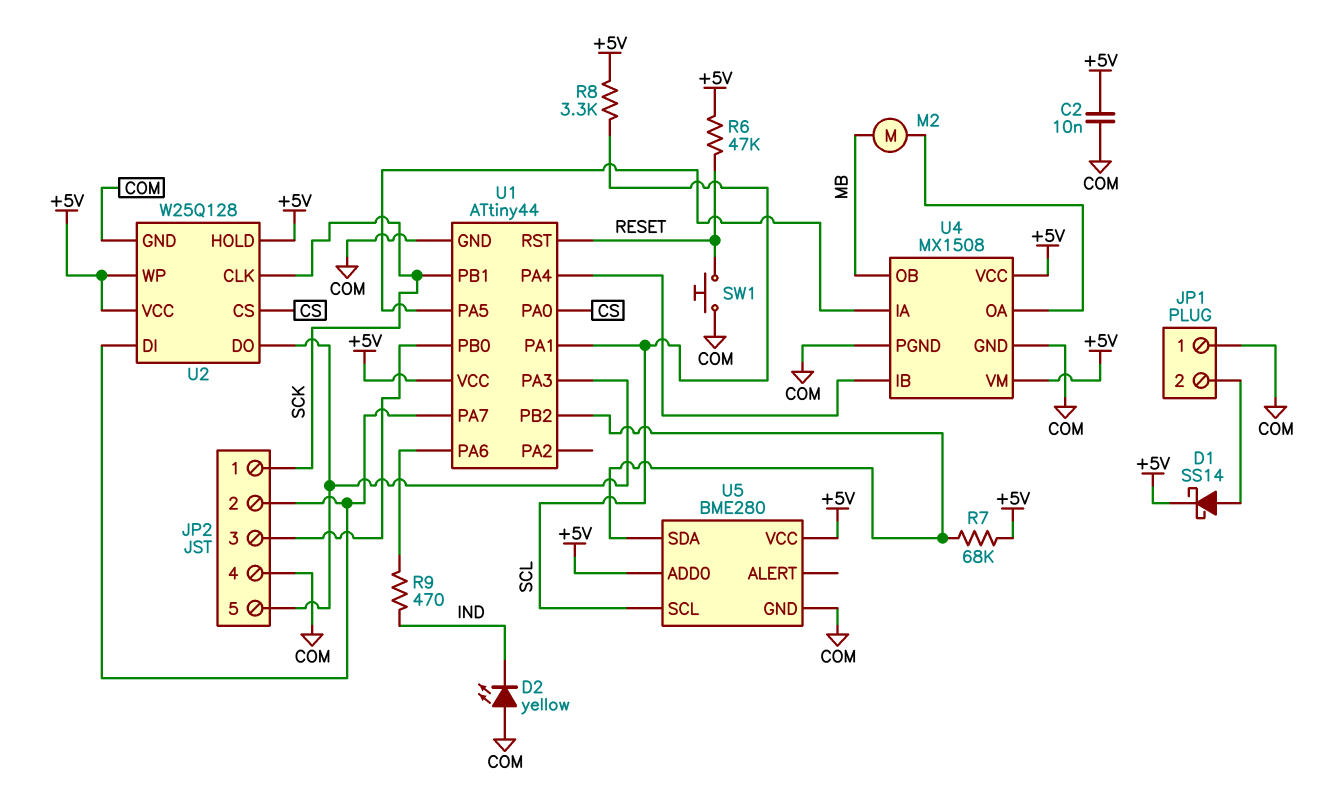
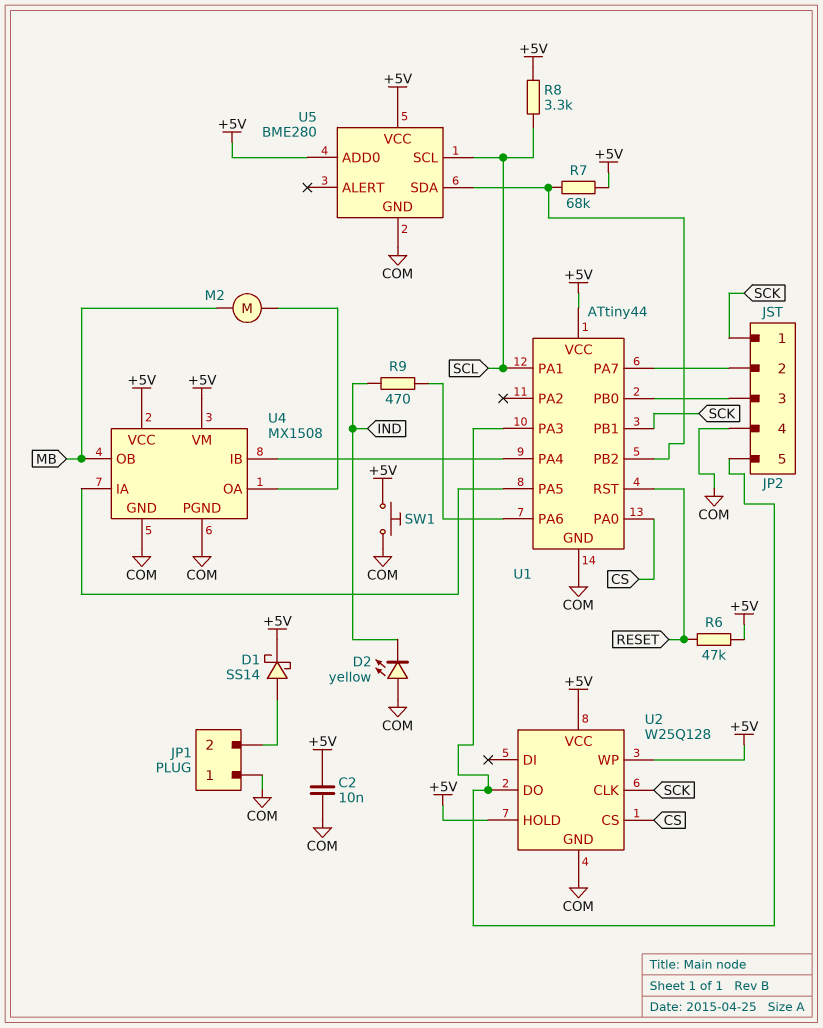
SW1: button (COM, RESET) -> button (+5V, COM)
U2 pin DI: JP2/2 -> none

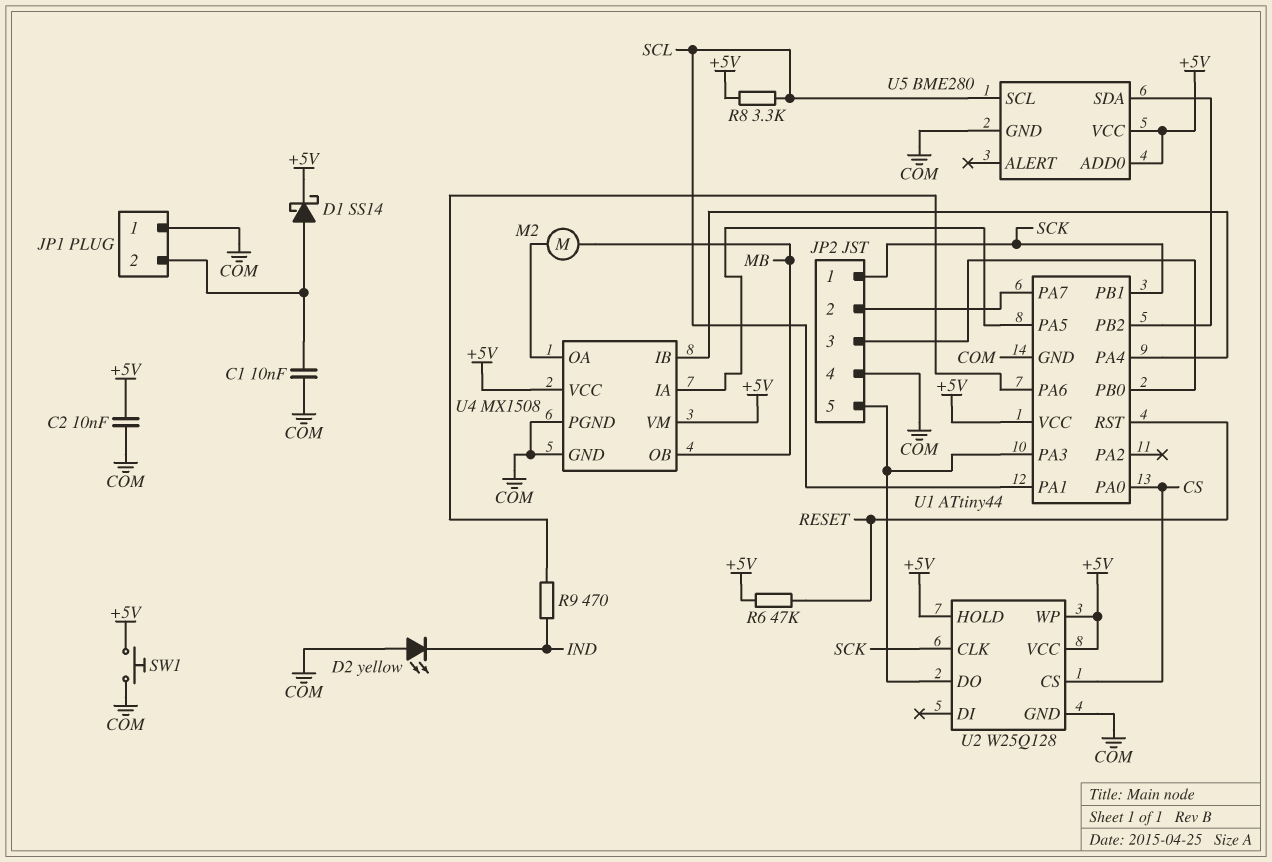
C1: none -> 10nF (COM, JP1/2)
R7: 68k (+5V, U1/PB2) -> none

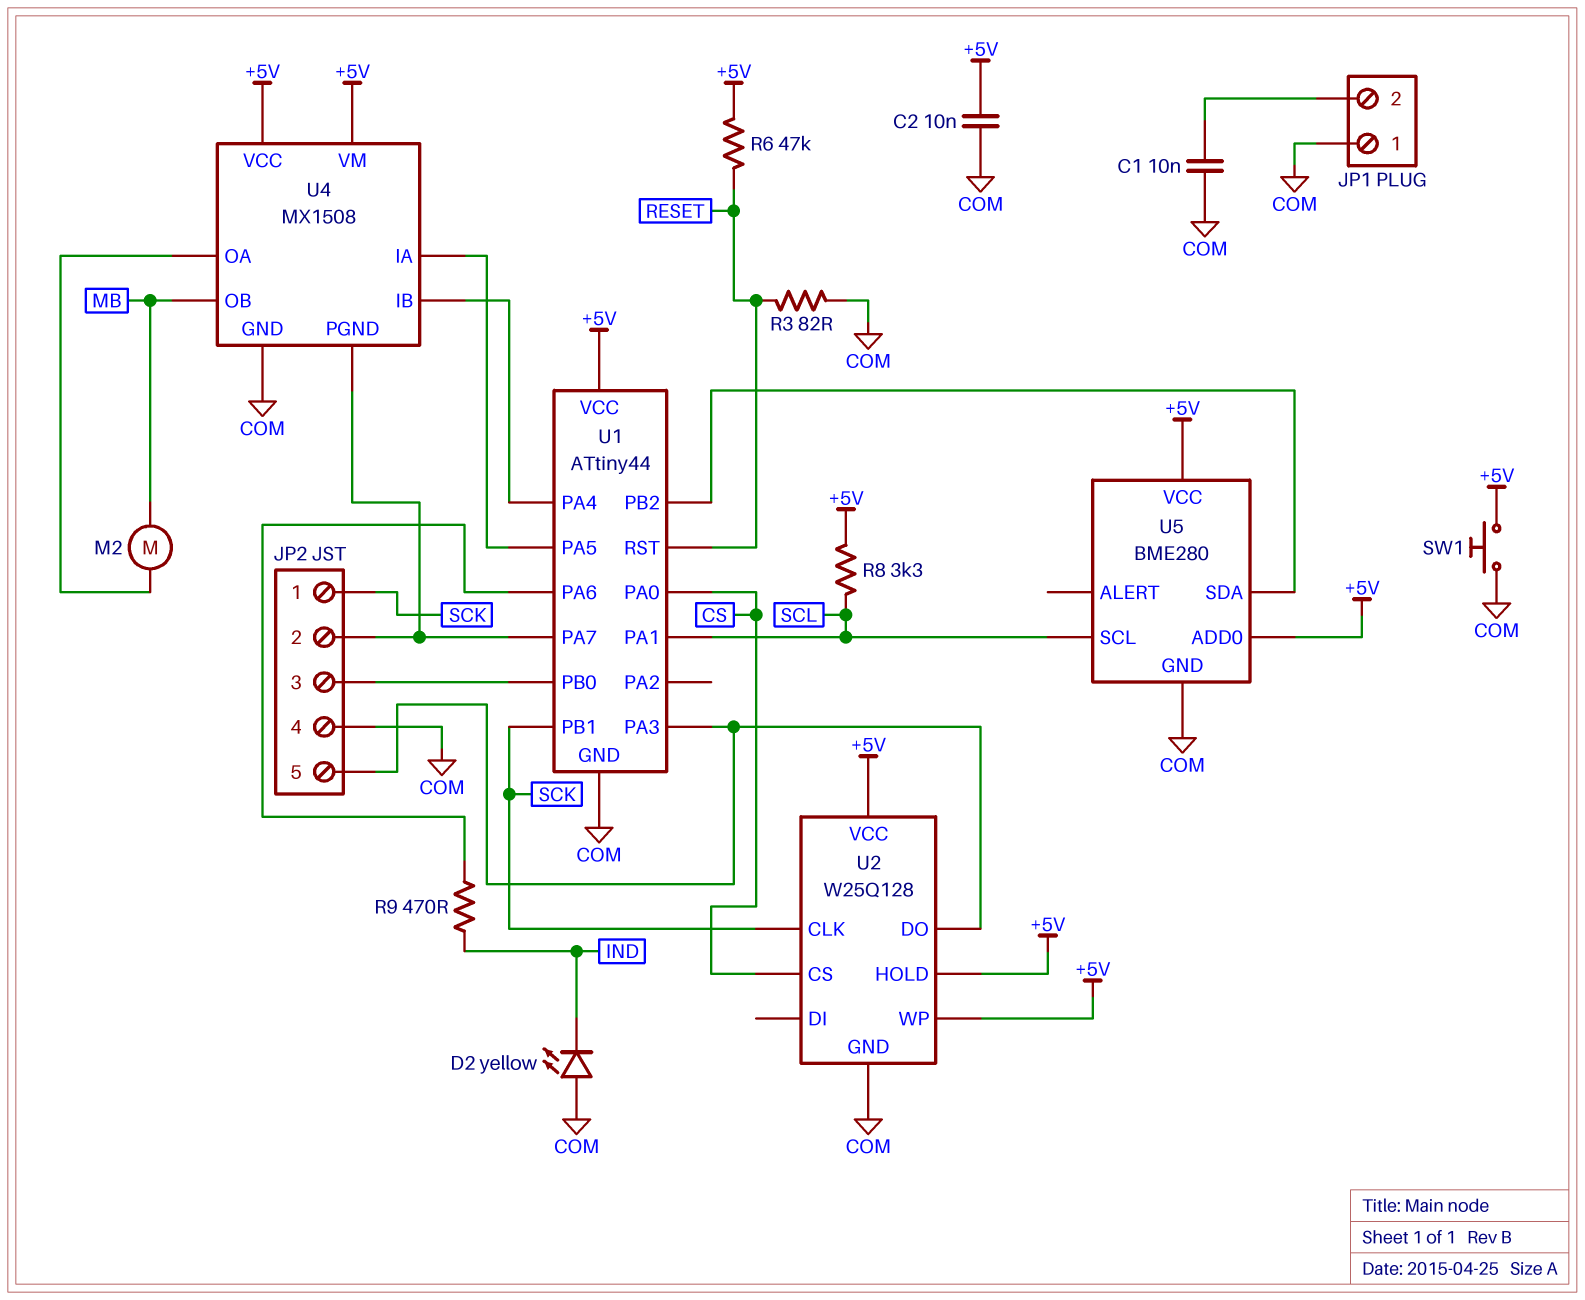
D1: schottky SS14 (A JP1/2, K +5V) -> none
R3: none -> 82 (COM, RESET)
U4 pin PGND: COM -> JP2/2

